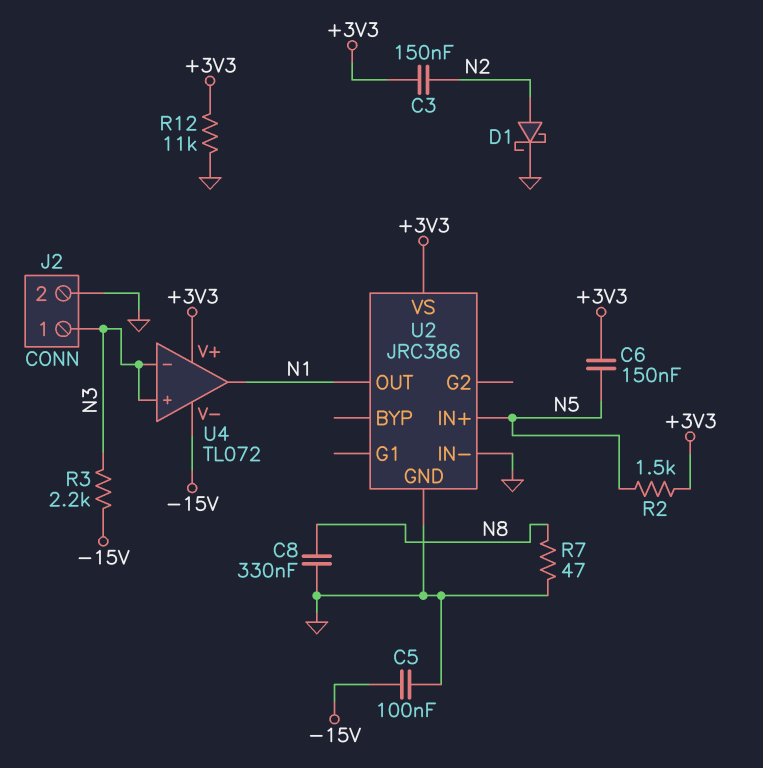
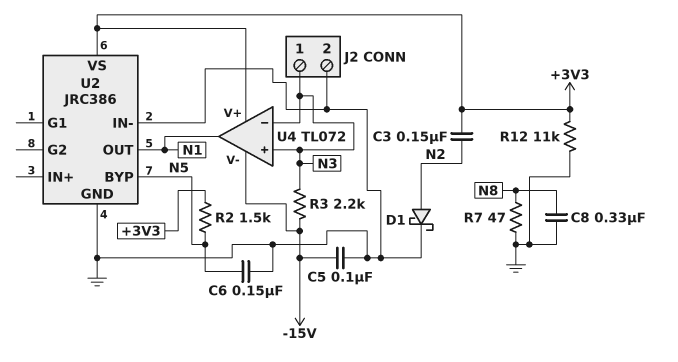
C6: 150nF (+3V3, N5) -> 150nF (GND, N5)
U2 pin BYP: none -> N5
U2 pin IN+: N5 -> none

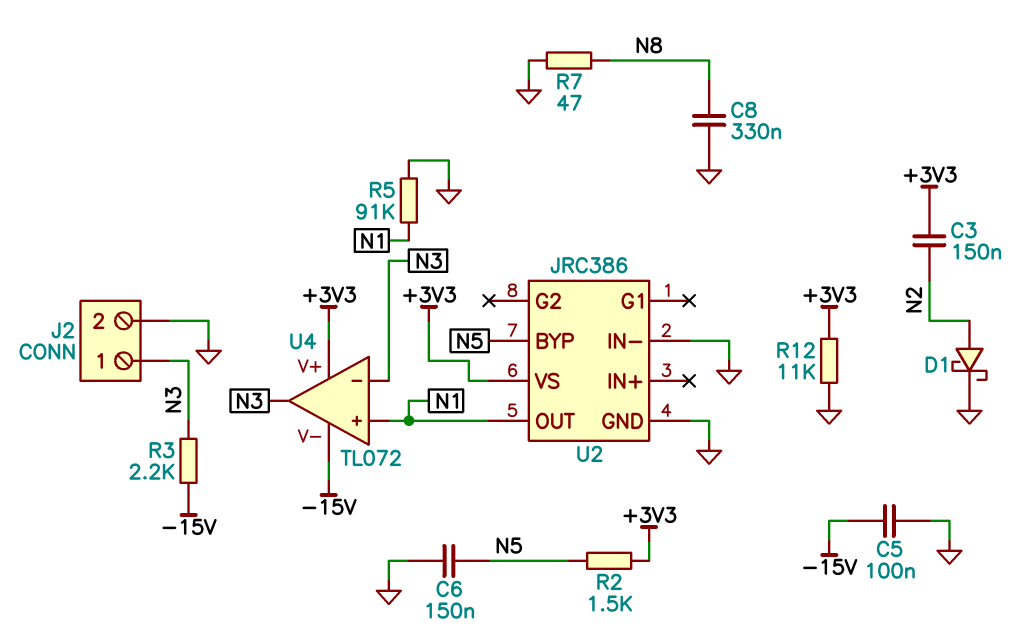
R5: none -> 91k (GND, N1)
U4 pin in+: N3 -> N1
U4 pin out: N1 -> N3

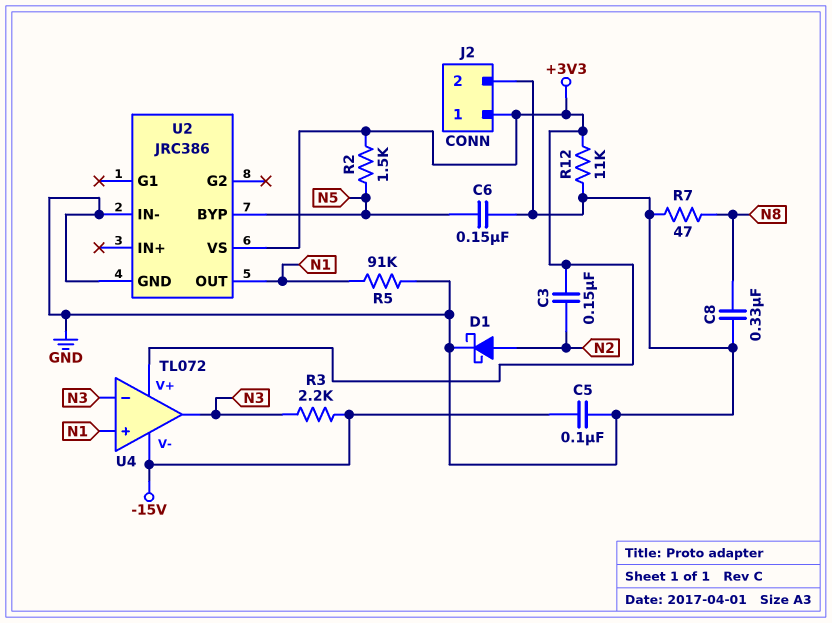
J2 pin 1: N3 -> +3V3

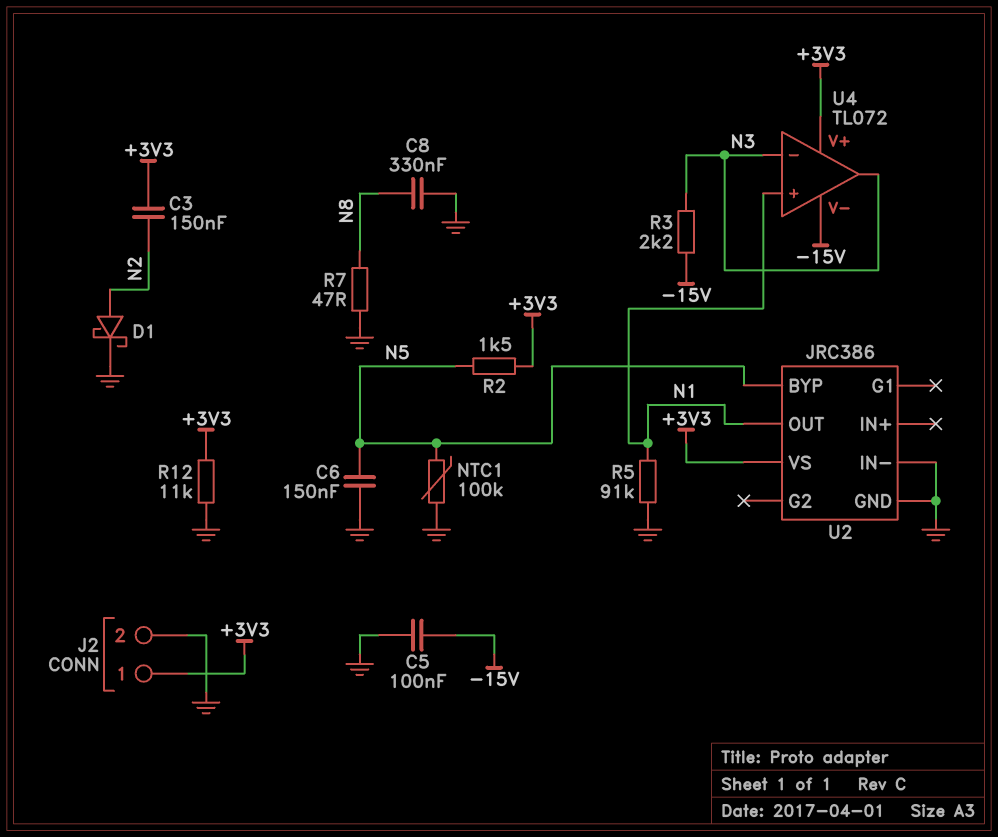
NTC1: none -> 100k (GND, N5)

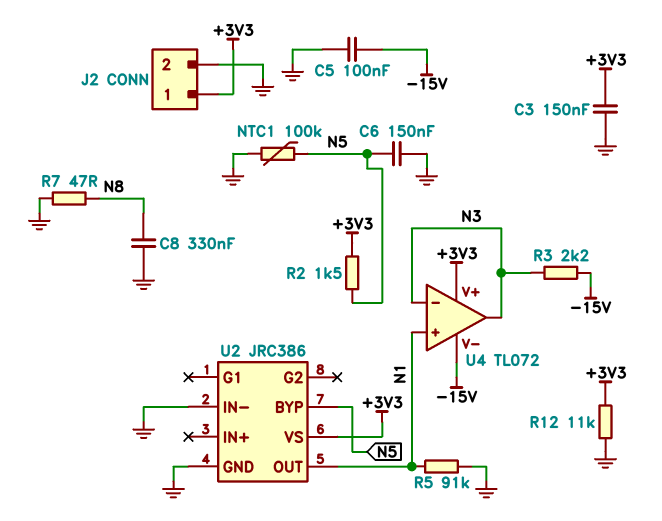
C3: 150nF (+3V3, N2) -> 150nF (+3V3, GND)
D1: schottky (A N2, K GND) -> none

